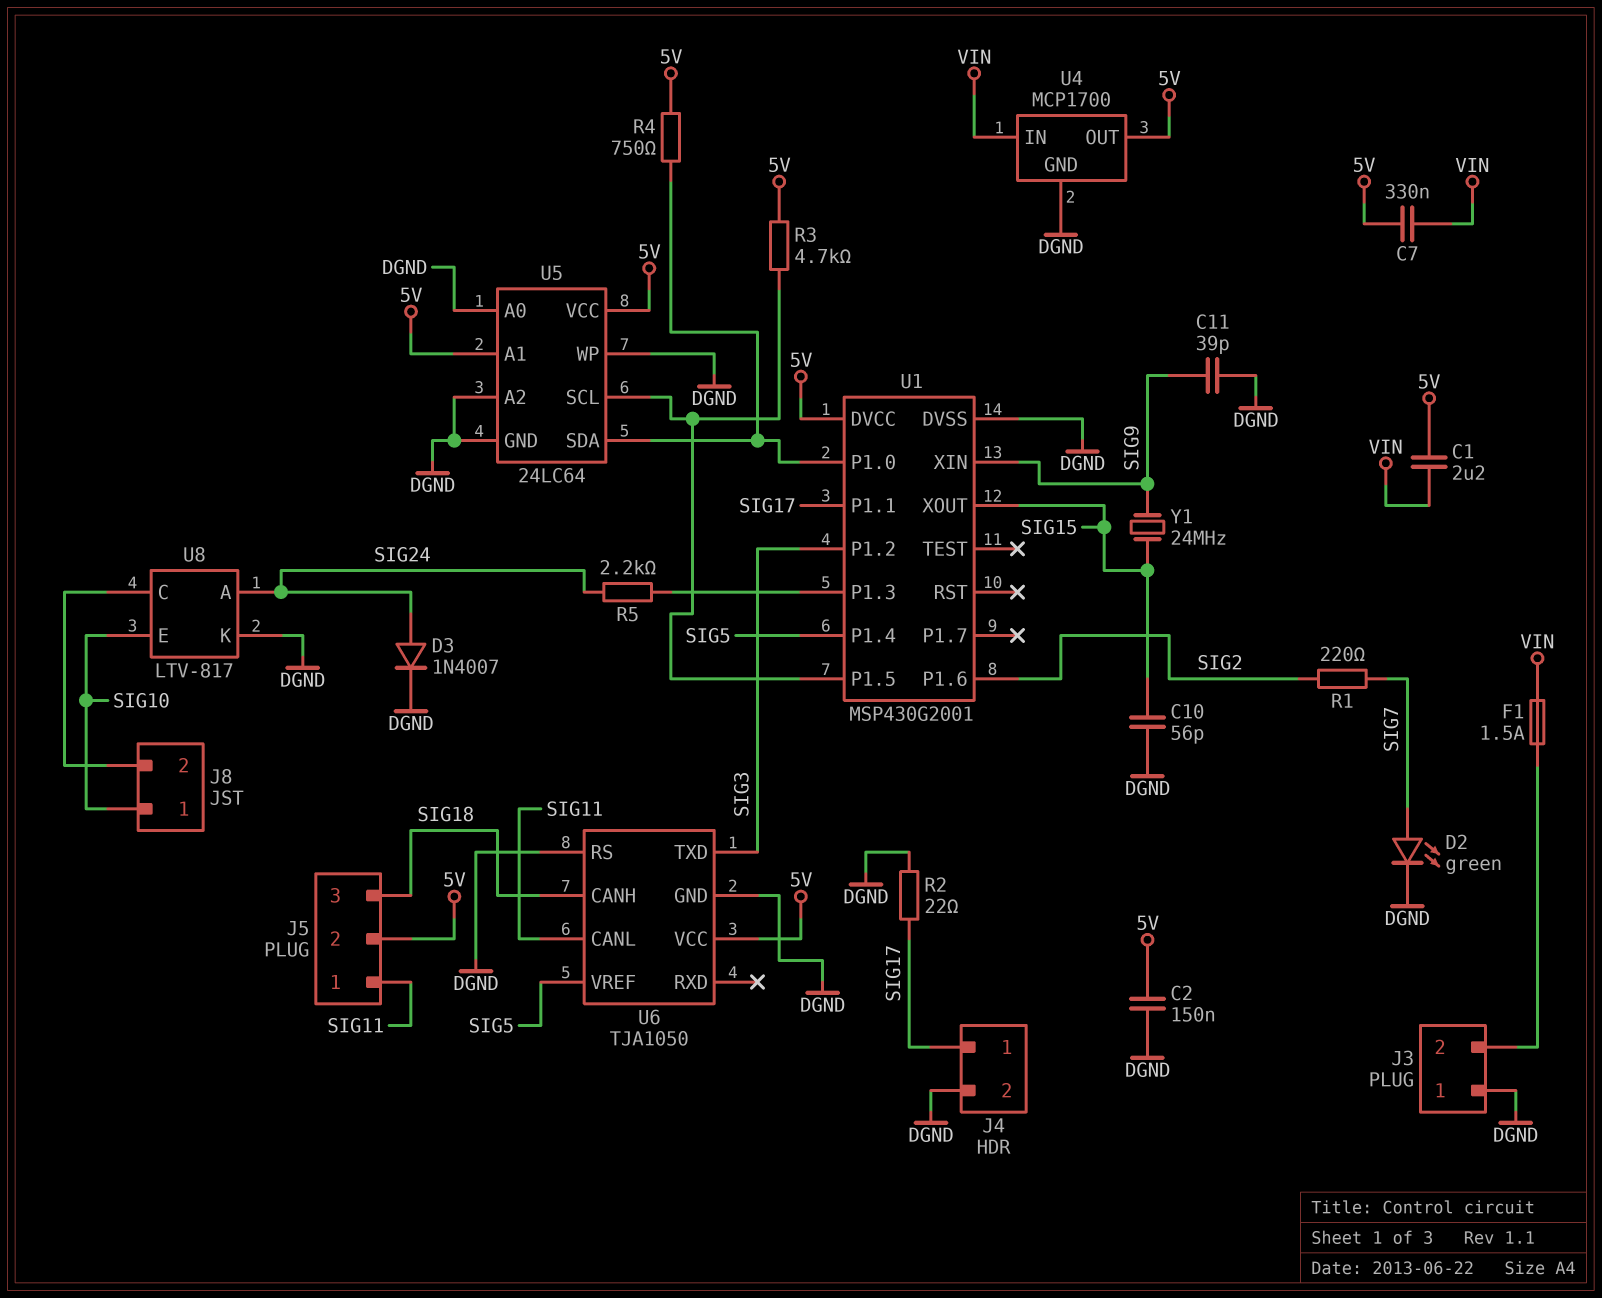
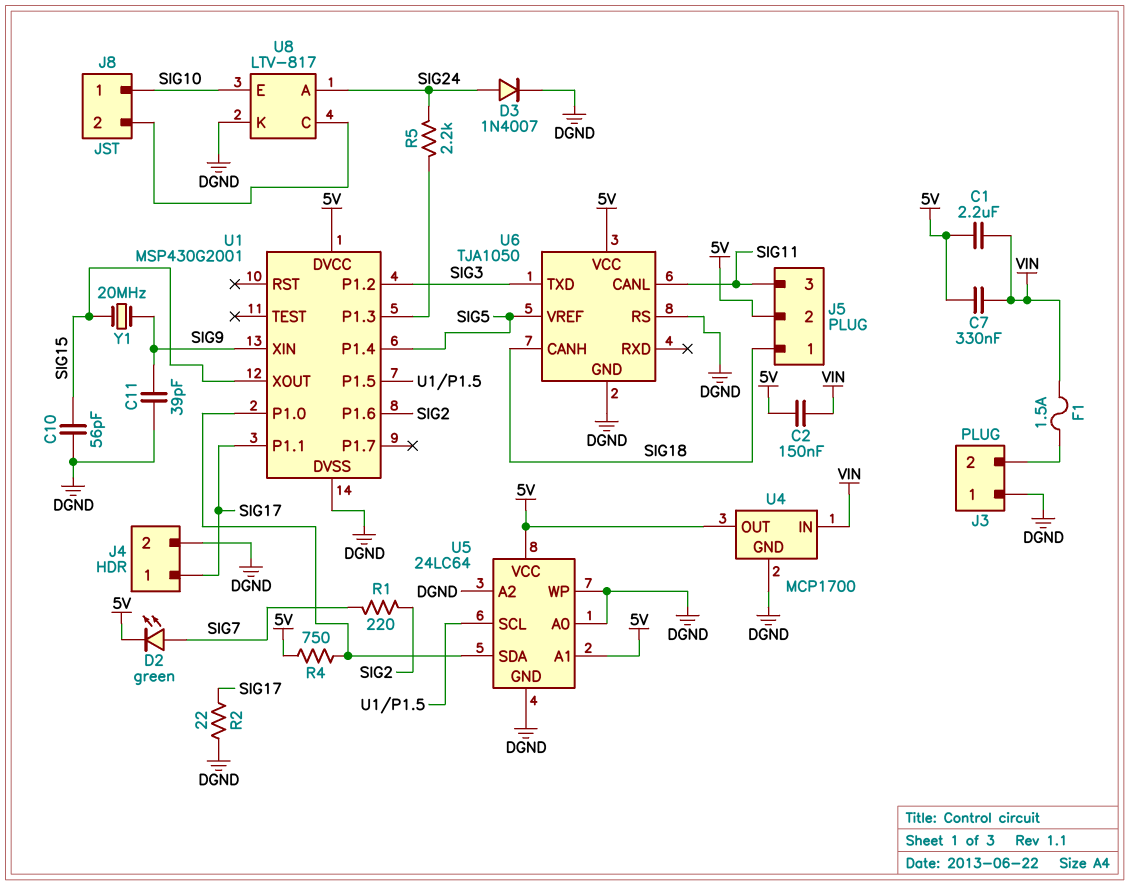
C2: 150nF (5V, DGND) -> 150nF (5V, VIN)
D2: LED green (A SIG7, K DGND) -> LED green (A SIG7, K 5V)
J5 pin 1: SIG11 -> SIG18
J5 pin 3: SIG18 -> SIG11
R3: 4.7k (5V, U1/P1.5) -> none
Y1: 24MHz (SIG9, SIG15) -> 20MHz (SIG9, SIG15)

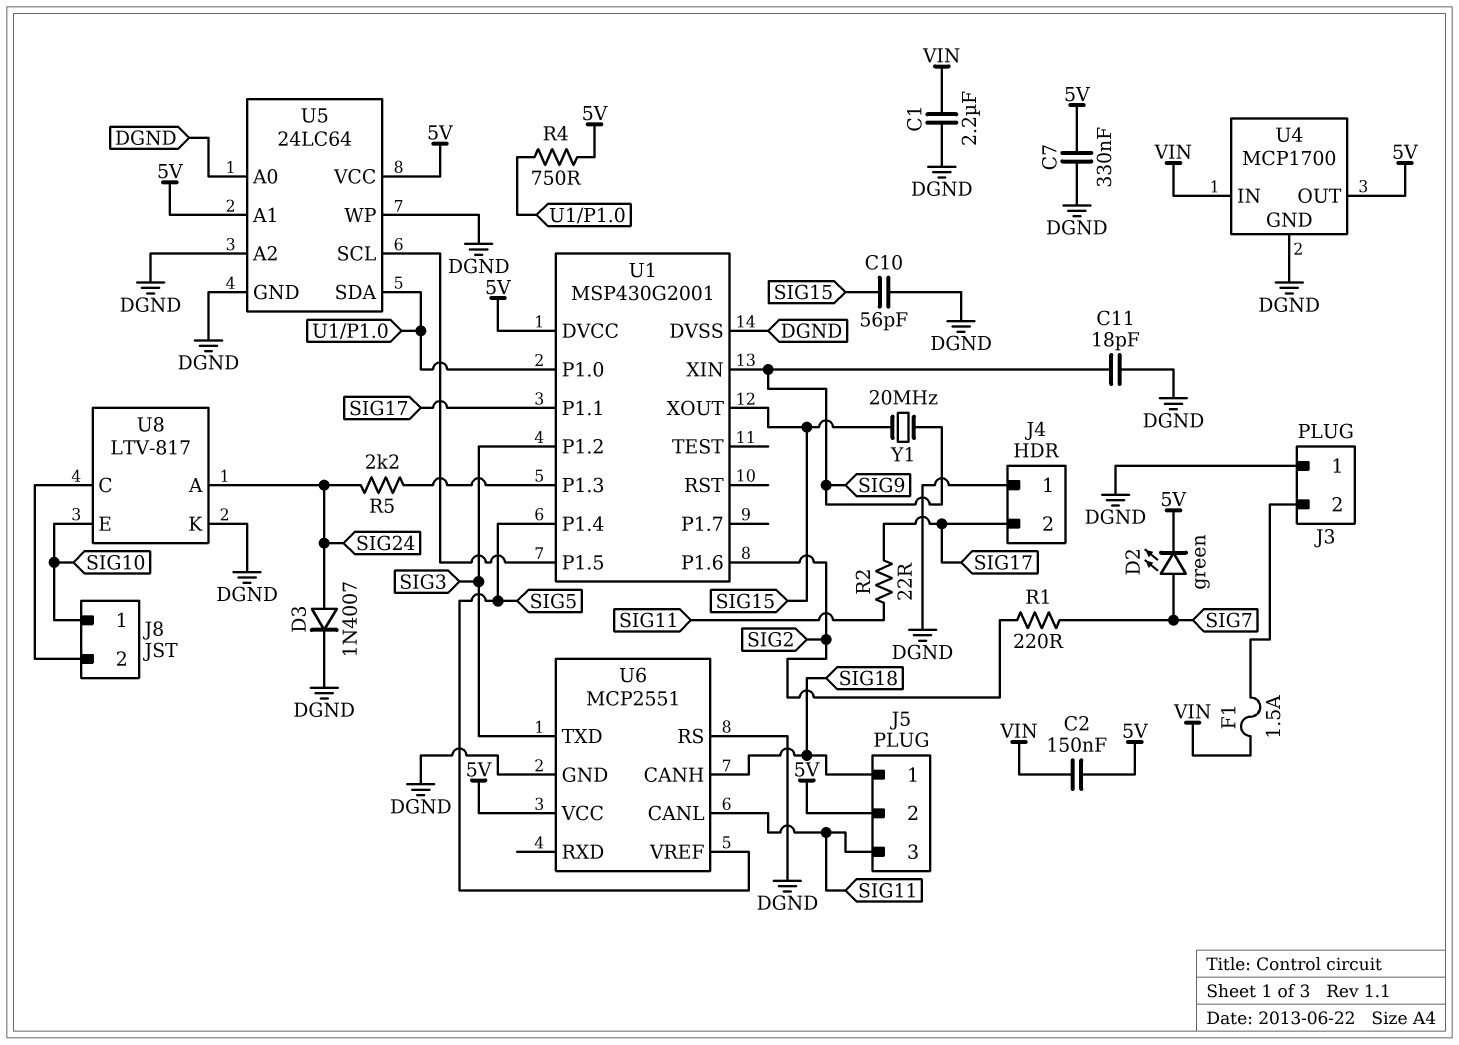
C1: 2.2uF (5V, VIN) -> 2.2uF (DGND, VIN)
C7: 330nF (5V, VIN) -> 330nF (5V, DGND)
C11: 39pF (DGND, SIG9) -> 18pF (DGND, SIG9)
J4 pin 1: SIG17 -> DGND
J4 pin 2: DGND -> SIG17
R2: 22 (DGND, SIG17) -> 22 (SIG11, SIG17)
U6: TJA1050 -> MCP2551

